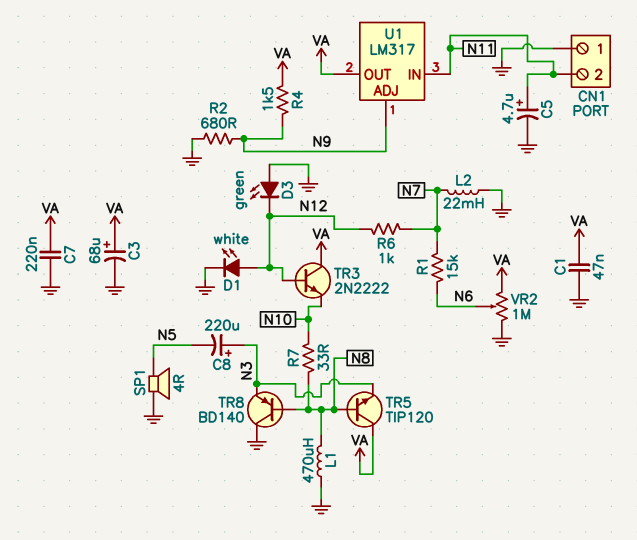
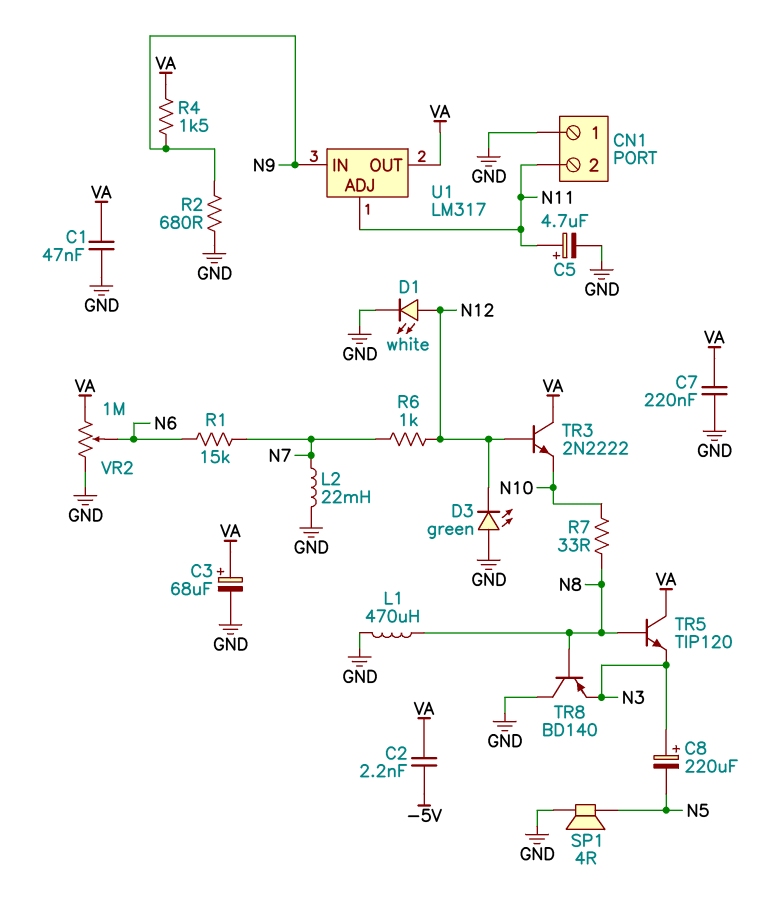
C2: none -> 2.2nF (-5V, VA)
U1 pin ADJ: N9 -> N11
U1 pin IN: N11 -> N9

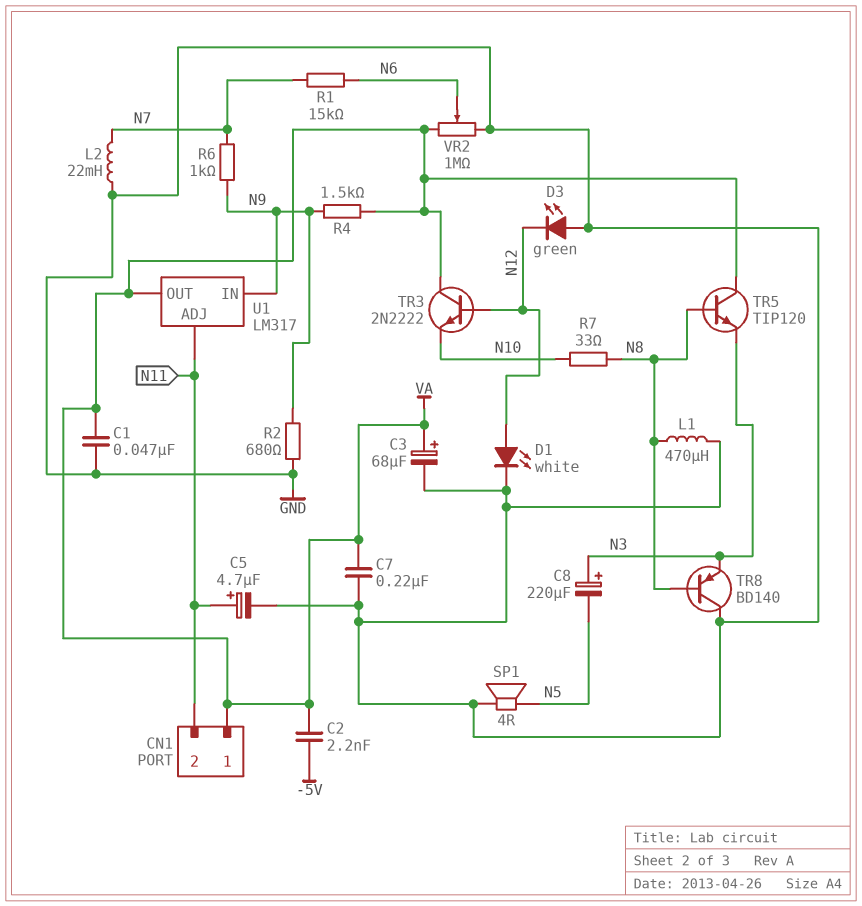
CN1 pin 1: GND -> VA
R6: 1k (N7, N12) -> 1k (N7, N9)

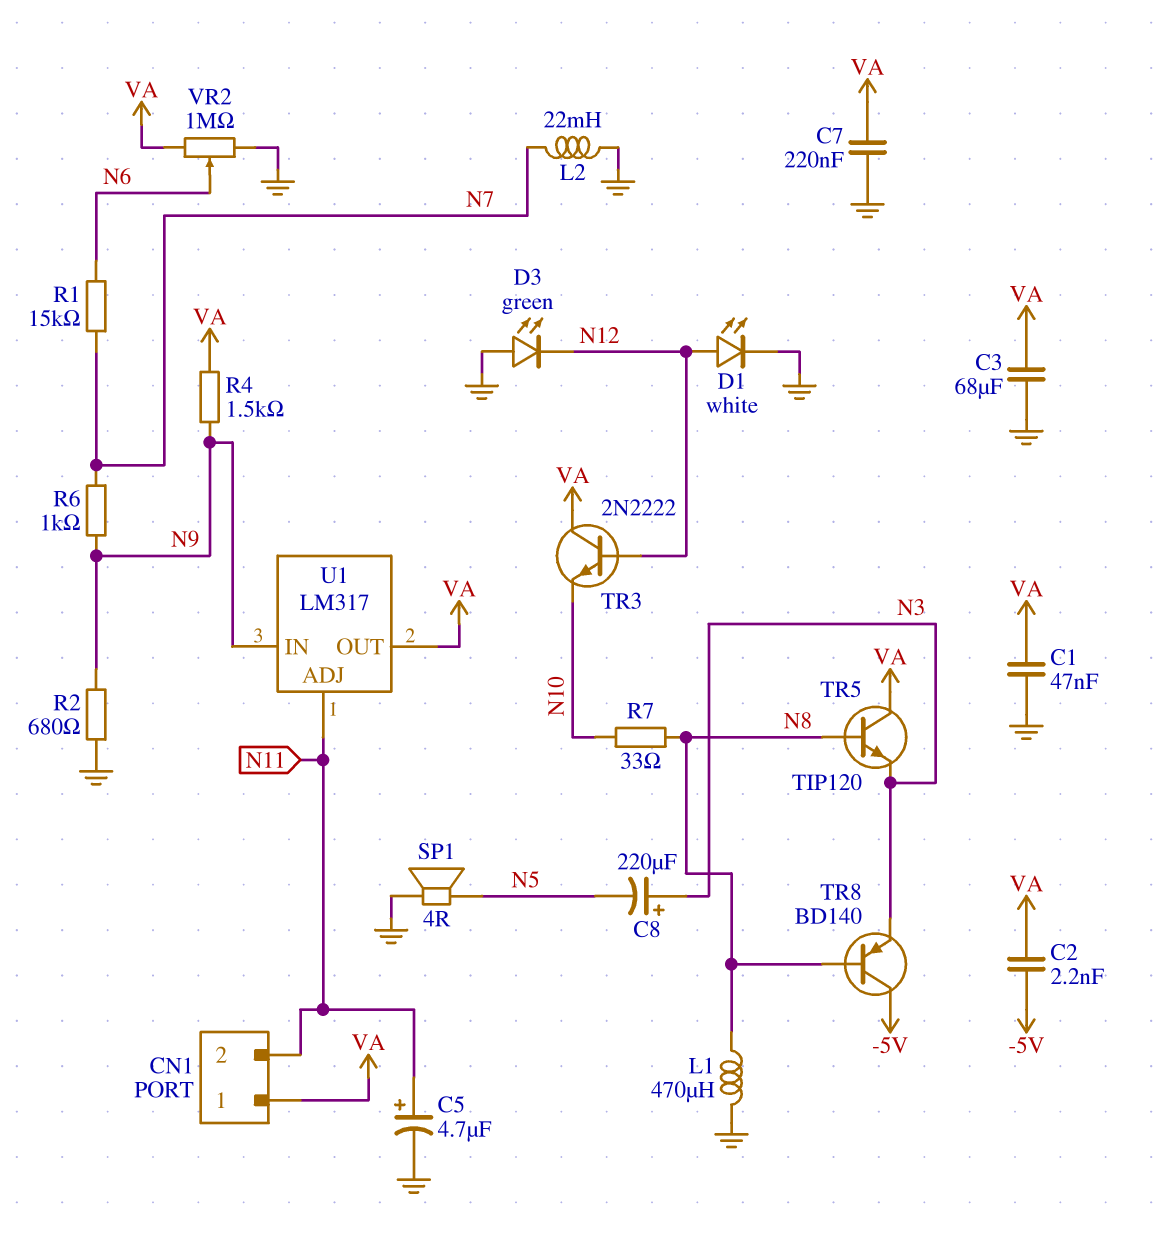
C3: 68uF (plus VA, minus GND) -> 68uF (GND, VA)
TR8: PNP BD140 (B N8, C GND, E N3) -> PNP BD140 (B N8, C -5V, E N3)

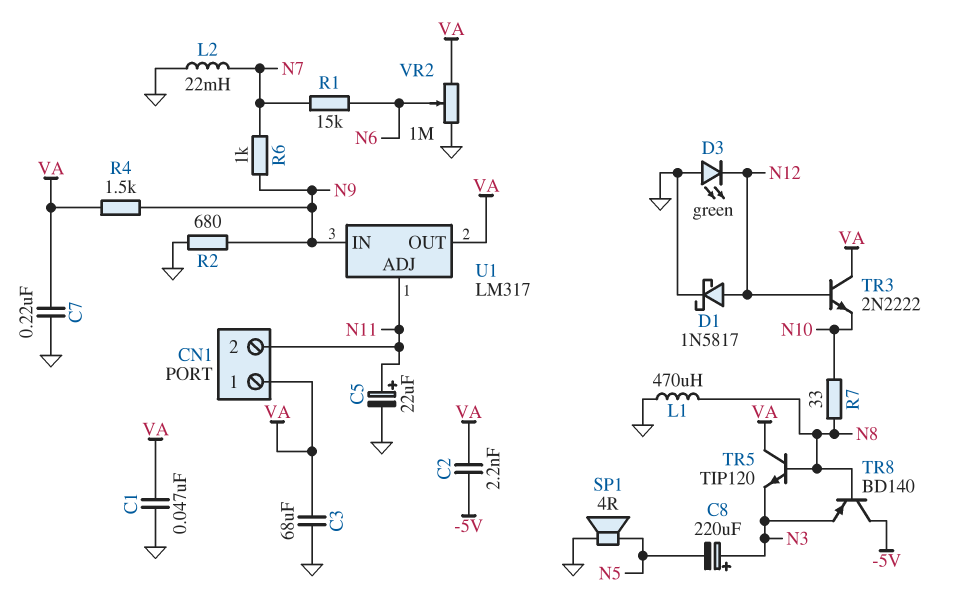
C5: 4.7uF (plus N11, minus GND) -> 22uF (plus N11, minus GND)
D1: LED white (A N12, K GND) -> schottky 1N5817 (A N12, K GND)

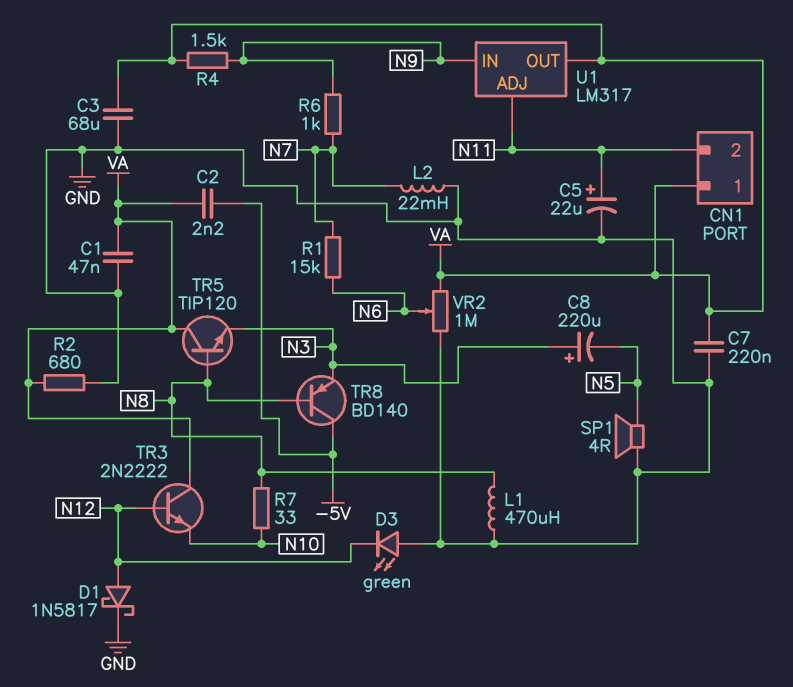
R2: 680 (GND, N9) -> 680 (GND, VA)

